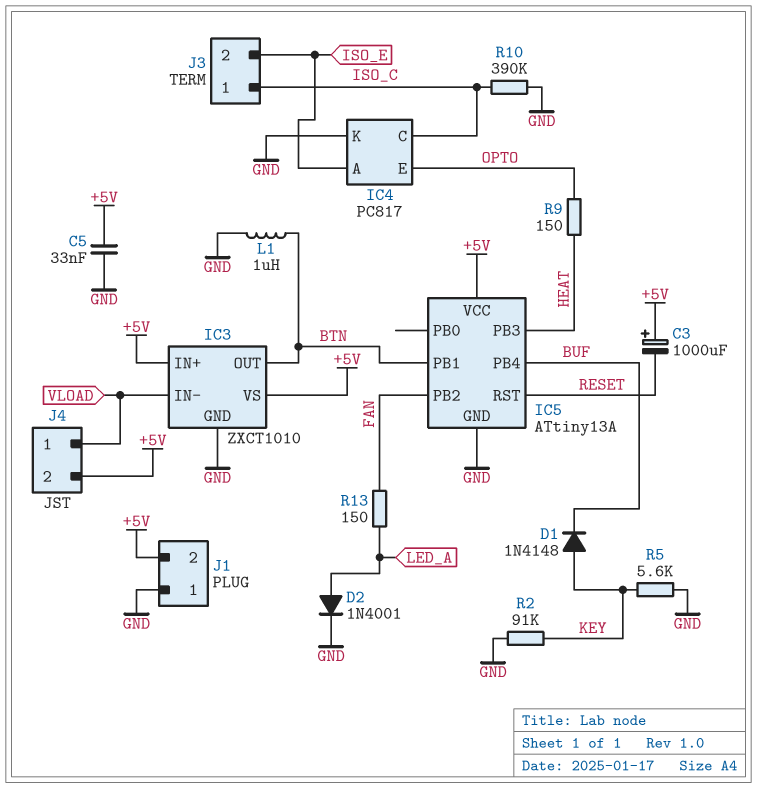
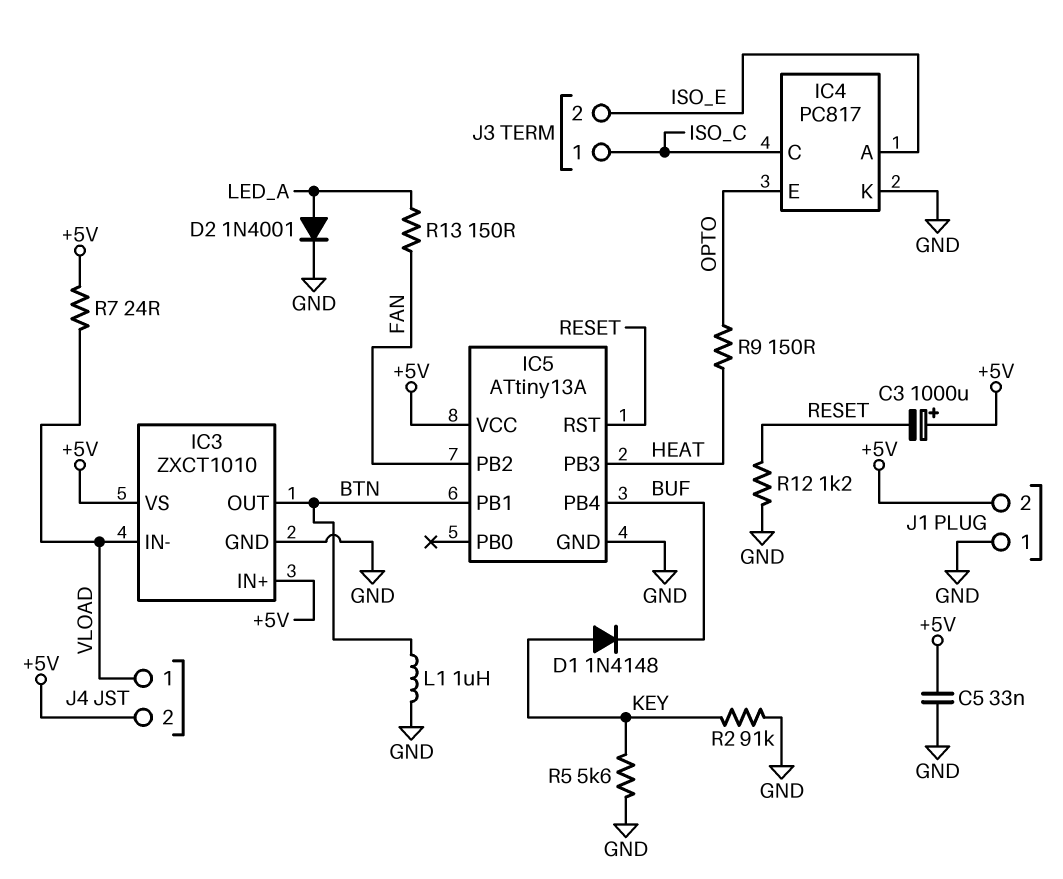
R7: none -> 24 (+5V, VLOAD)
R10: 390k (GND, ISO_C) -> none
R12: none -> 1.2k (GND, RESET)

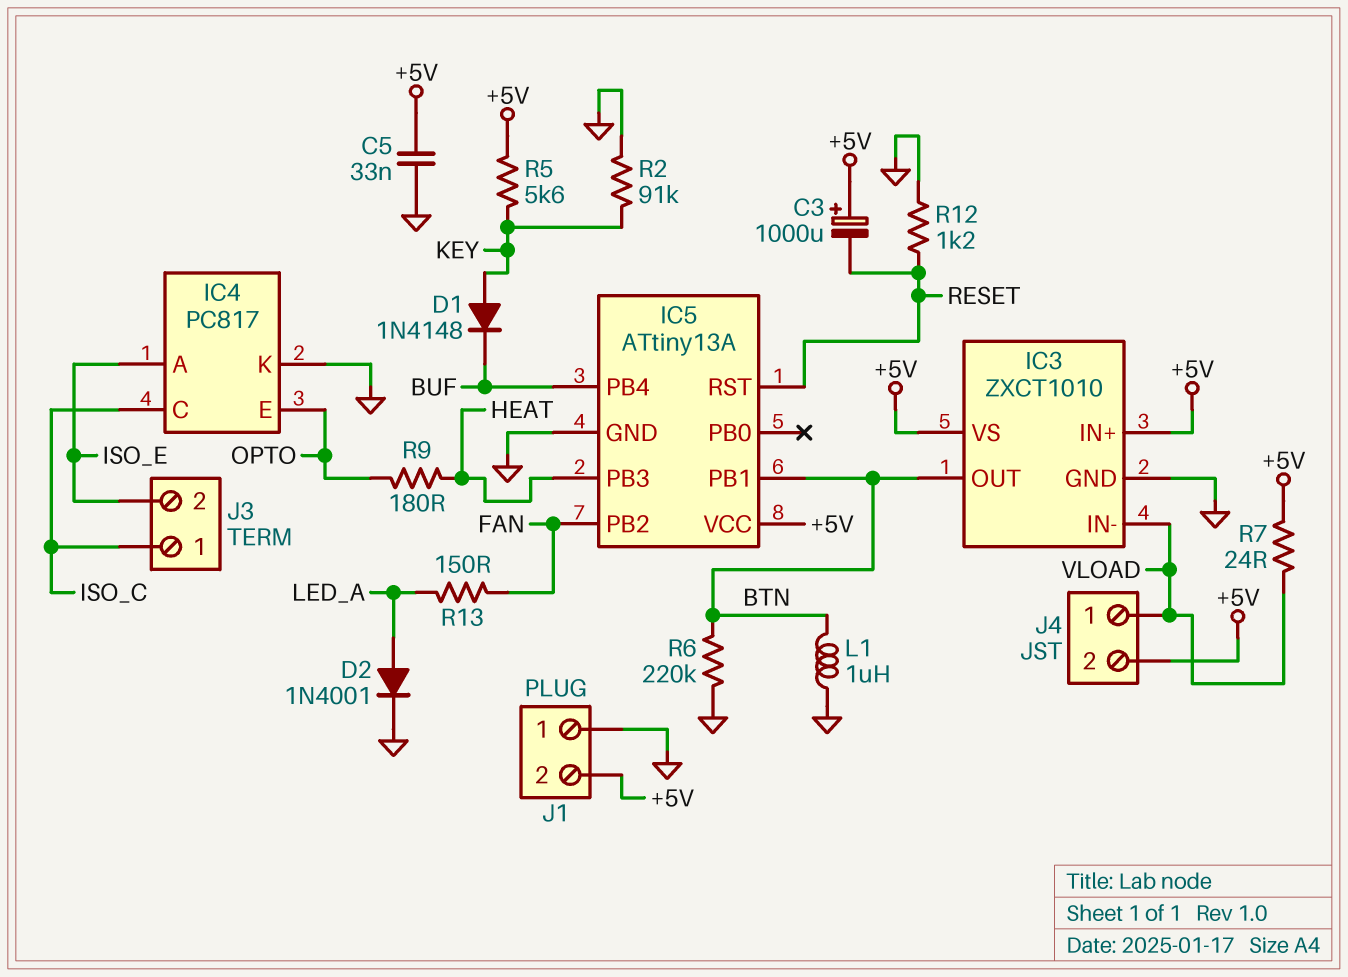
R5: 5.6k (GND, KEY) -> 5.6k (+5V, KEY)
R6: none -> 220k (BTN, GND)
R9: 150 (HEAT, OPTO) -> 180 (HEAT, OPTO)

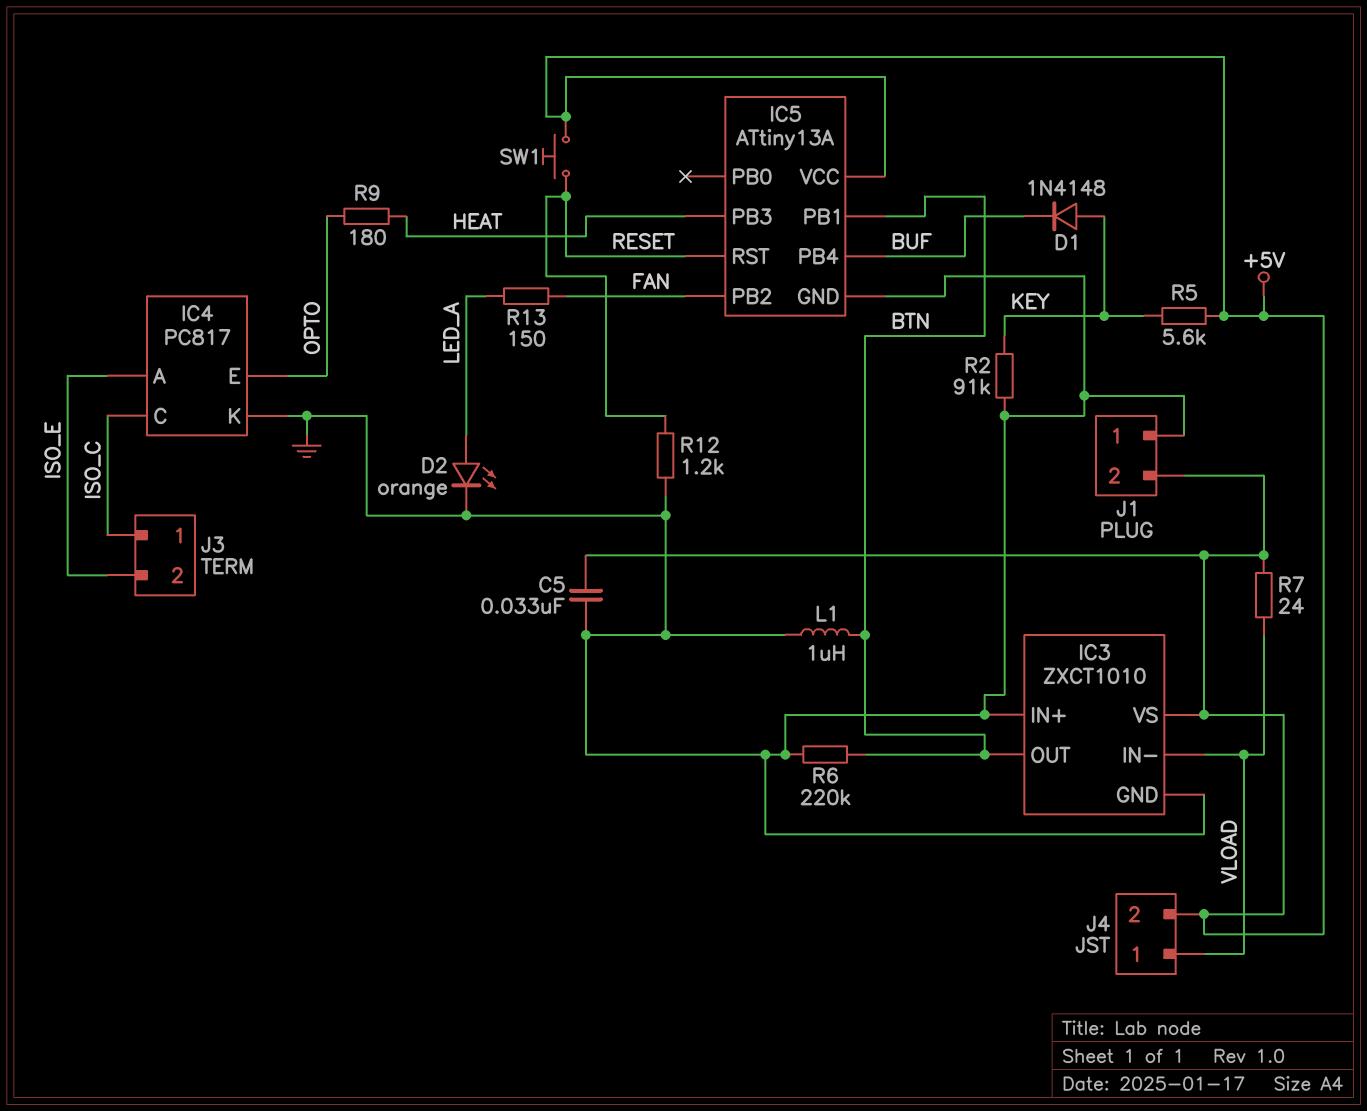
C3: 1000uF (plus +5V, minus RESET) -> none
D2: diode 1N4001 (A LED_A, K GND) -> LED orange (A LED_A, K GND)
IC3 pin IN+: +5V -> GND
SW1: none -> button (+5V, RESET)

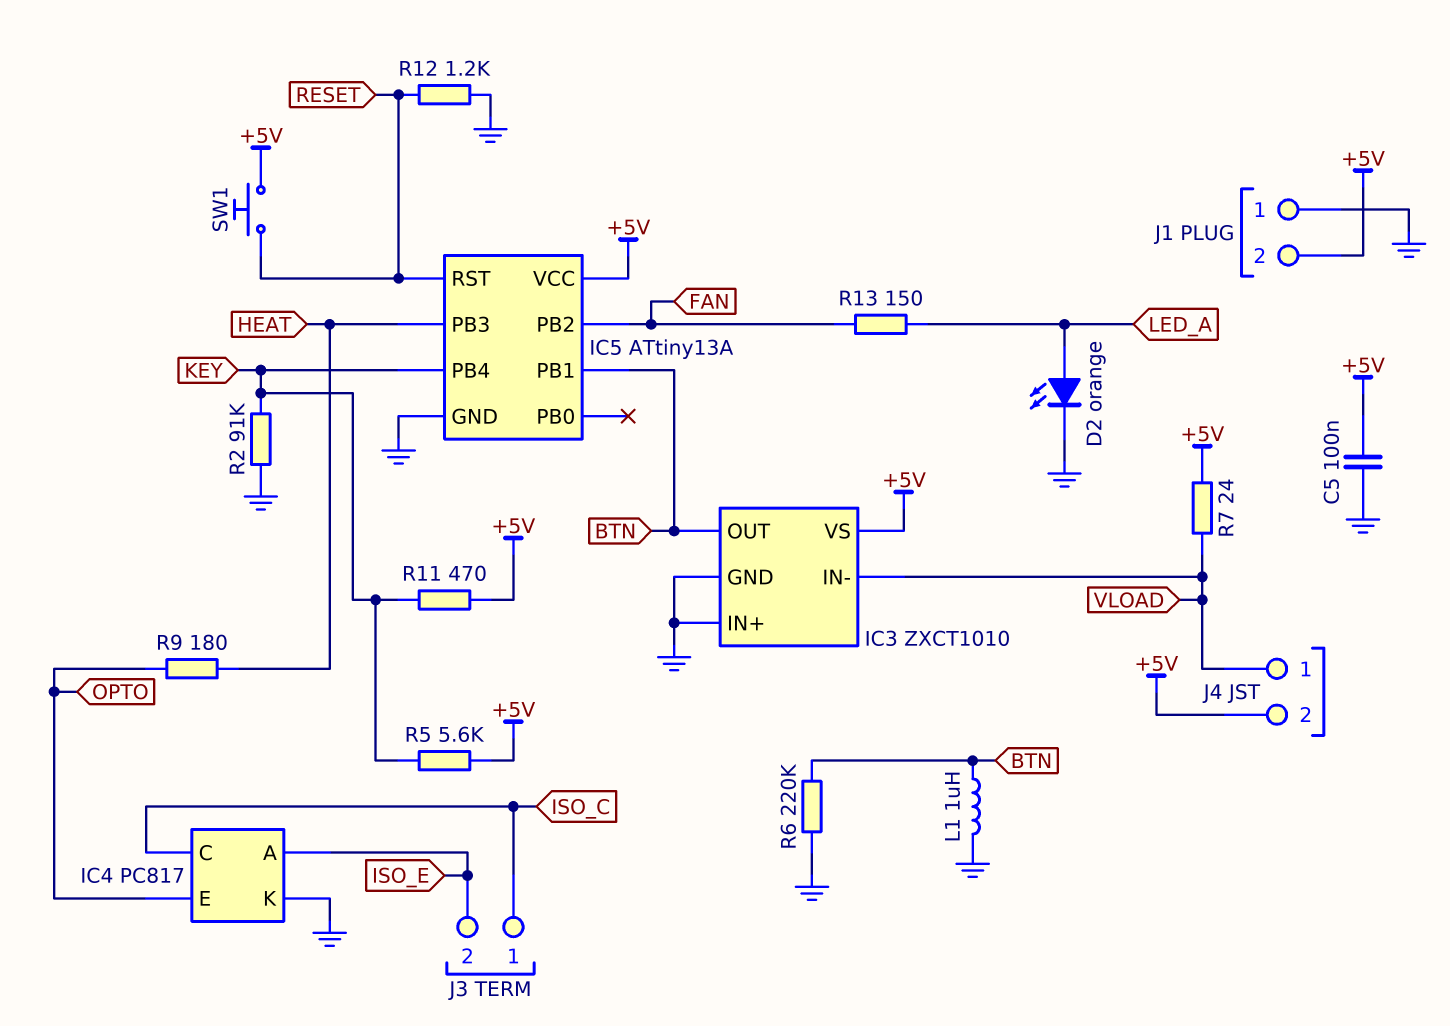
C5: 33nF (+5V, GND) -> 100nF (+5V, GND)
D1: diode 1N4148 (A KEY, K BUF) -> none
IC5 pin PB4: BUF -> KEY
R11: none -> 470 (+5V, KEY)

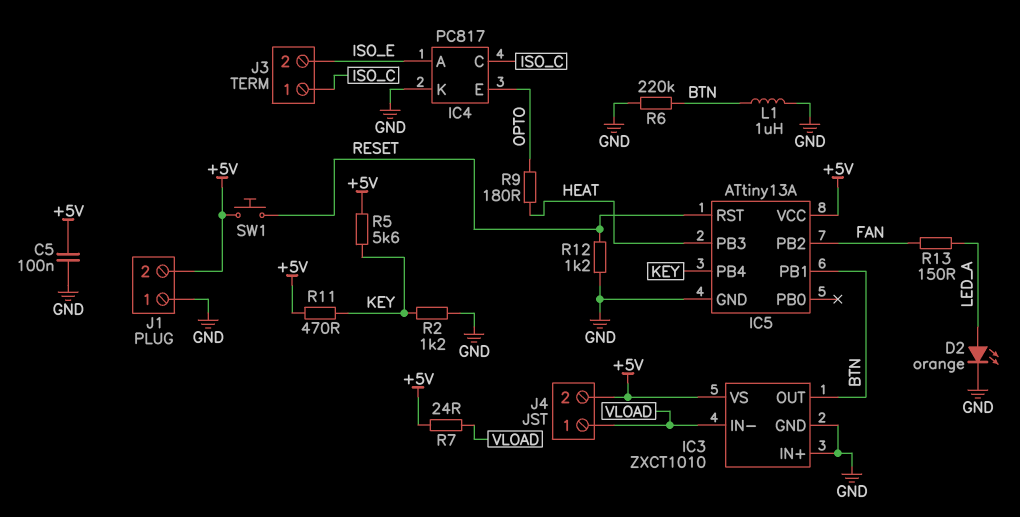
R2: 91k (GND, KEY) -> 1.2k (GND, KEY)

